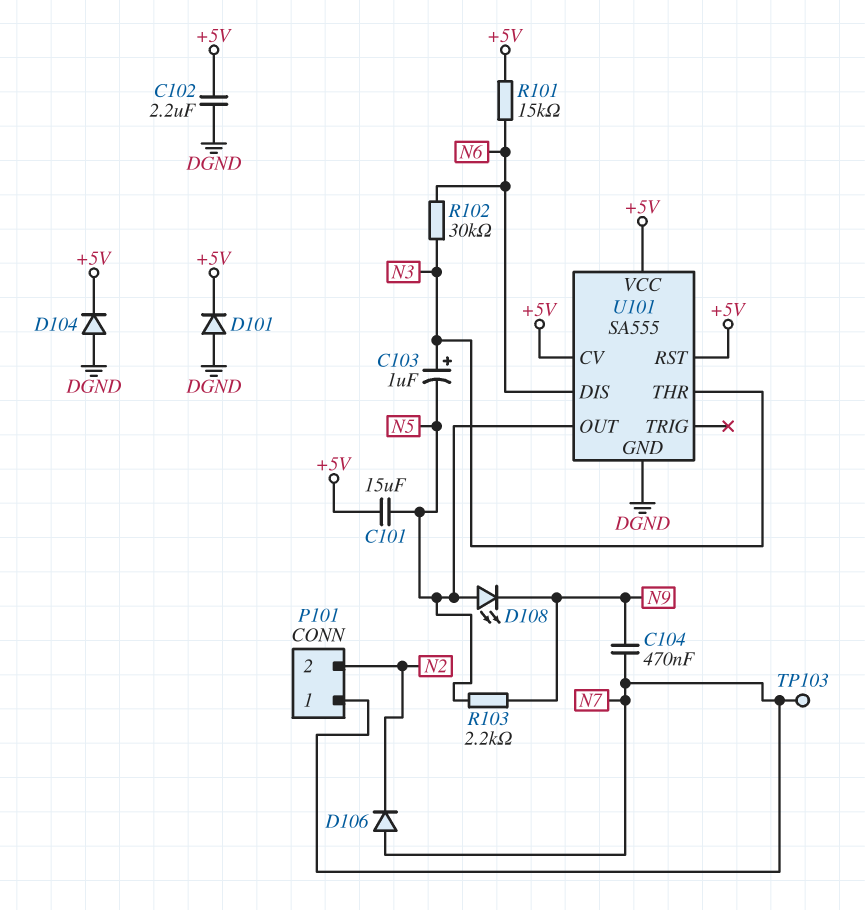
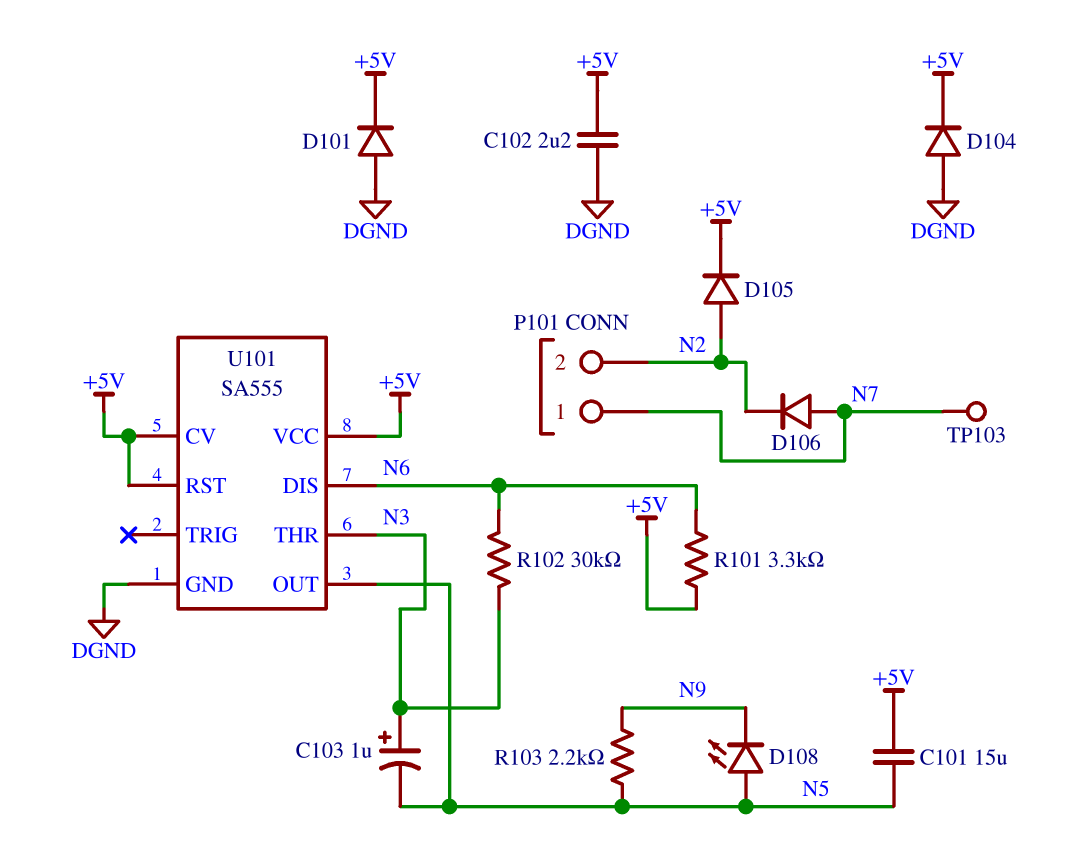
C104: 470nF (N7, N9) -> none
D105: none -> diode (A N2, K +5V)
R101: 15k (+5V, N6) -> 3.3k (+5V, N6)

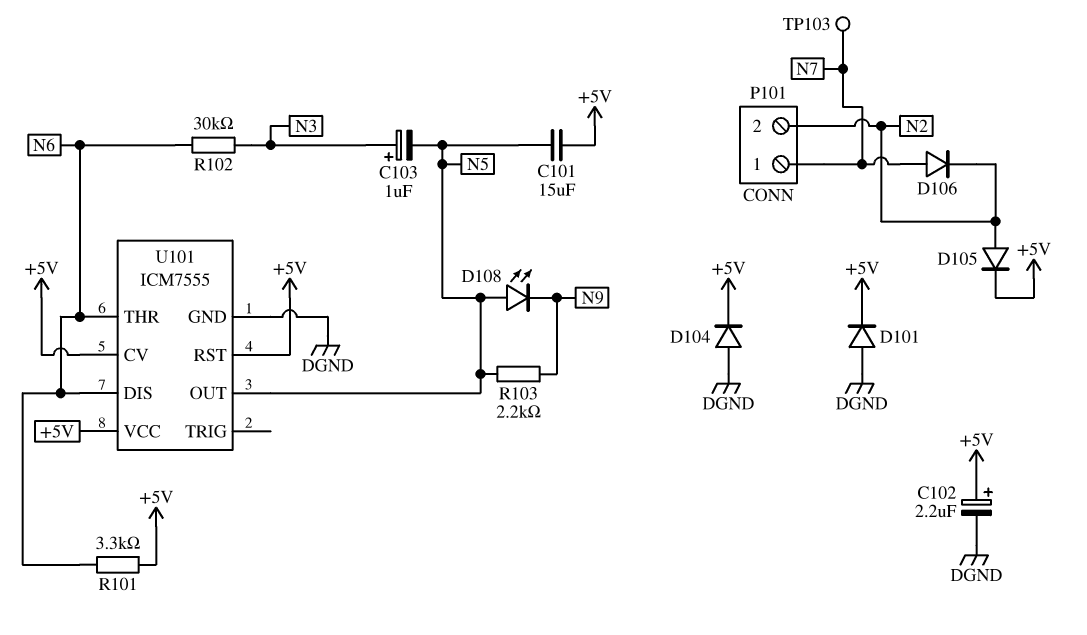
C102: 2.2uF (+5V, DGND) -> 2.2uF (plus +5V, minus DGND)
U101: SA555 -> ICM7555
U101 pin THR: N3 -> N6

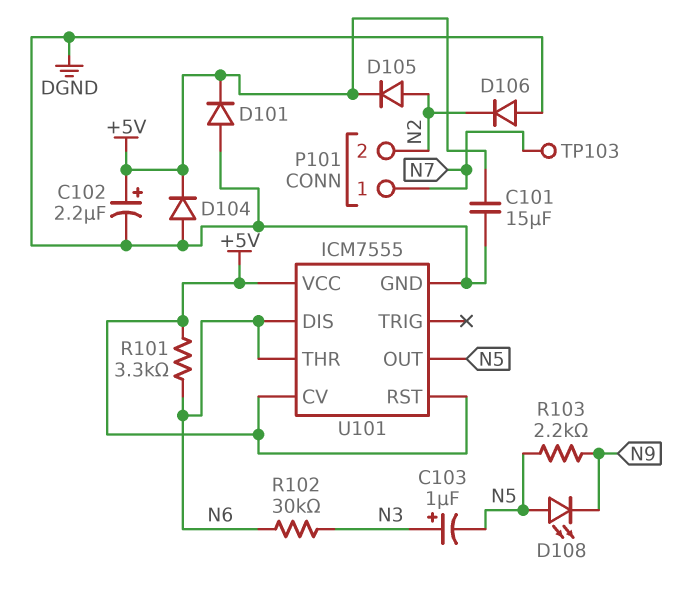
C101: 15uF (+5V, N5) -> 15uF (+5V, DGND)
D106: diode (A N7, K N2) -> diode (A DGND, K N2)

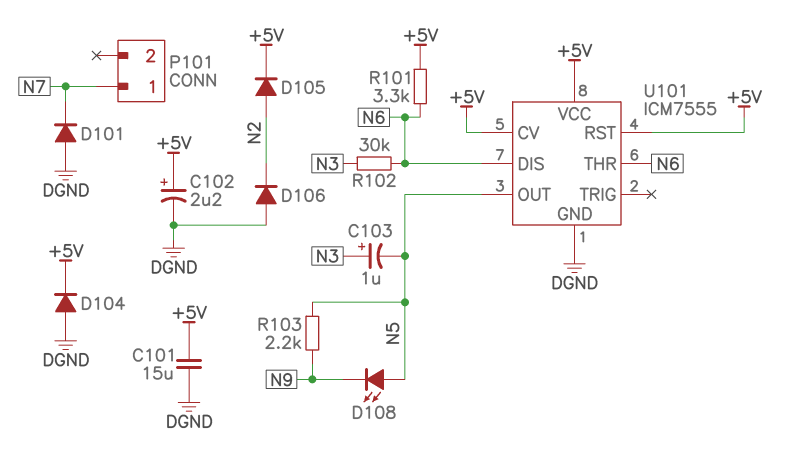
D101: diode (A DGND, K +5V) -> diode (A DGND, K N7)
P101 pin 2: N2 -> none
TP103: test point (N7) -> none

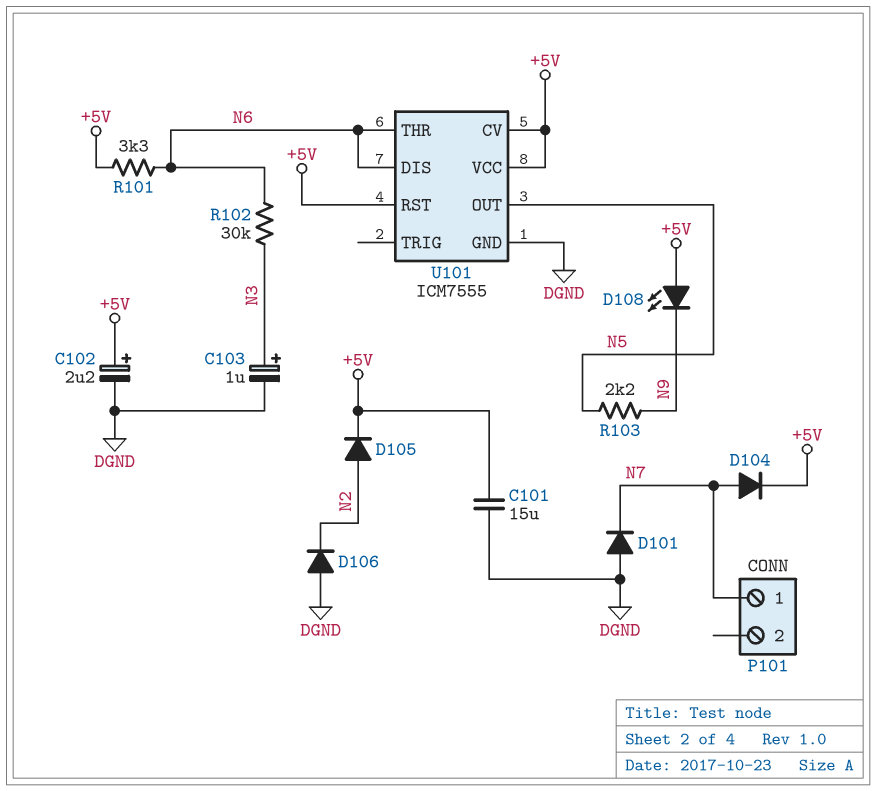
C103: 1uF (plus N3, minus N5) -> 1uF (plus N3, minus DGND)
D104: diode (A DGND, K +5V) -> diode (A N7, K +5V)
D108: LED (A N5, K N9) -> LED (A +5V, K N9)

